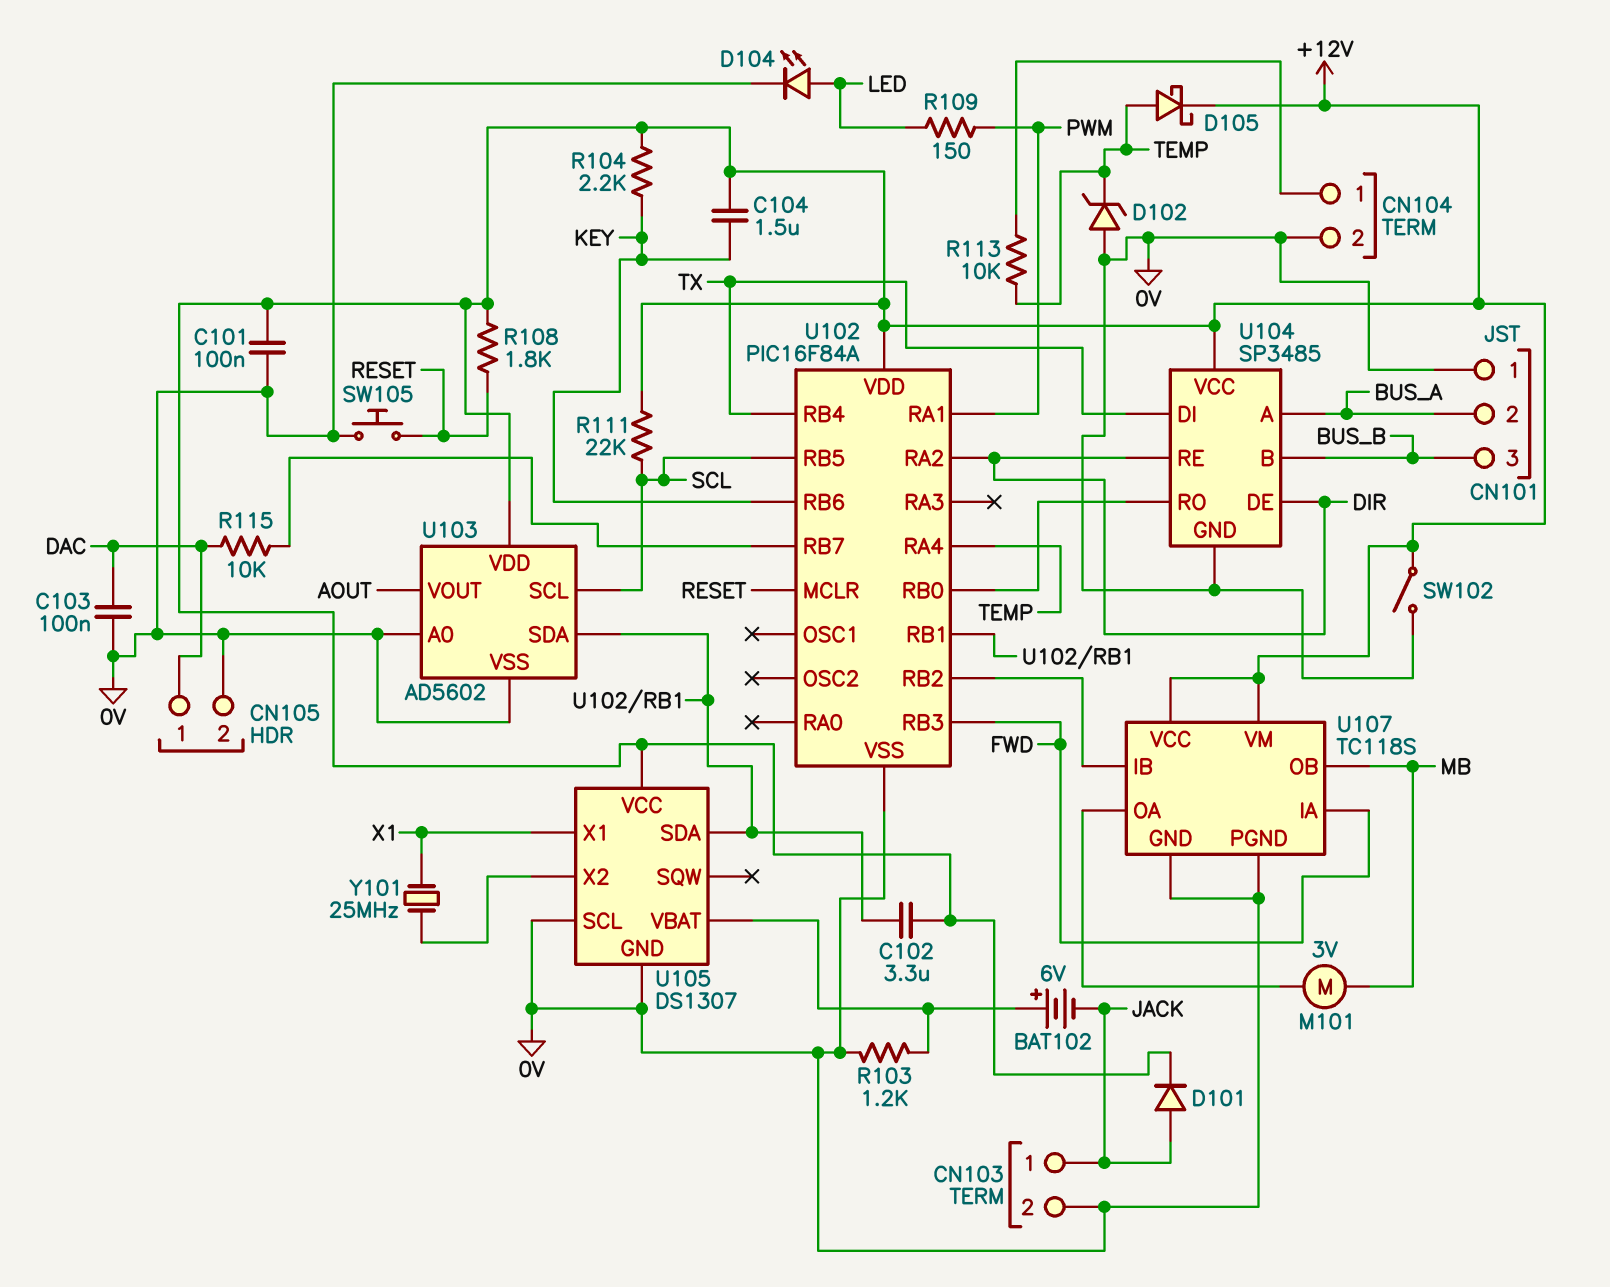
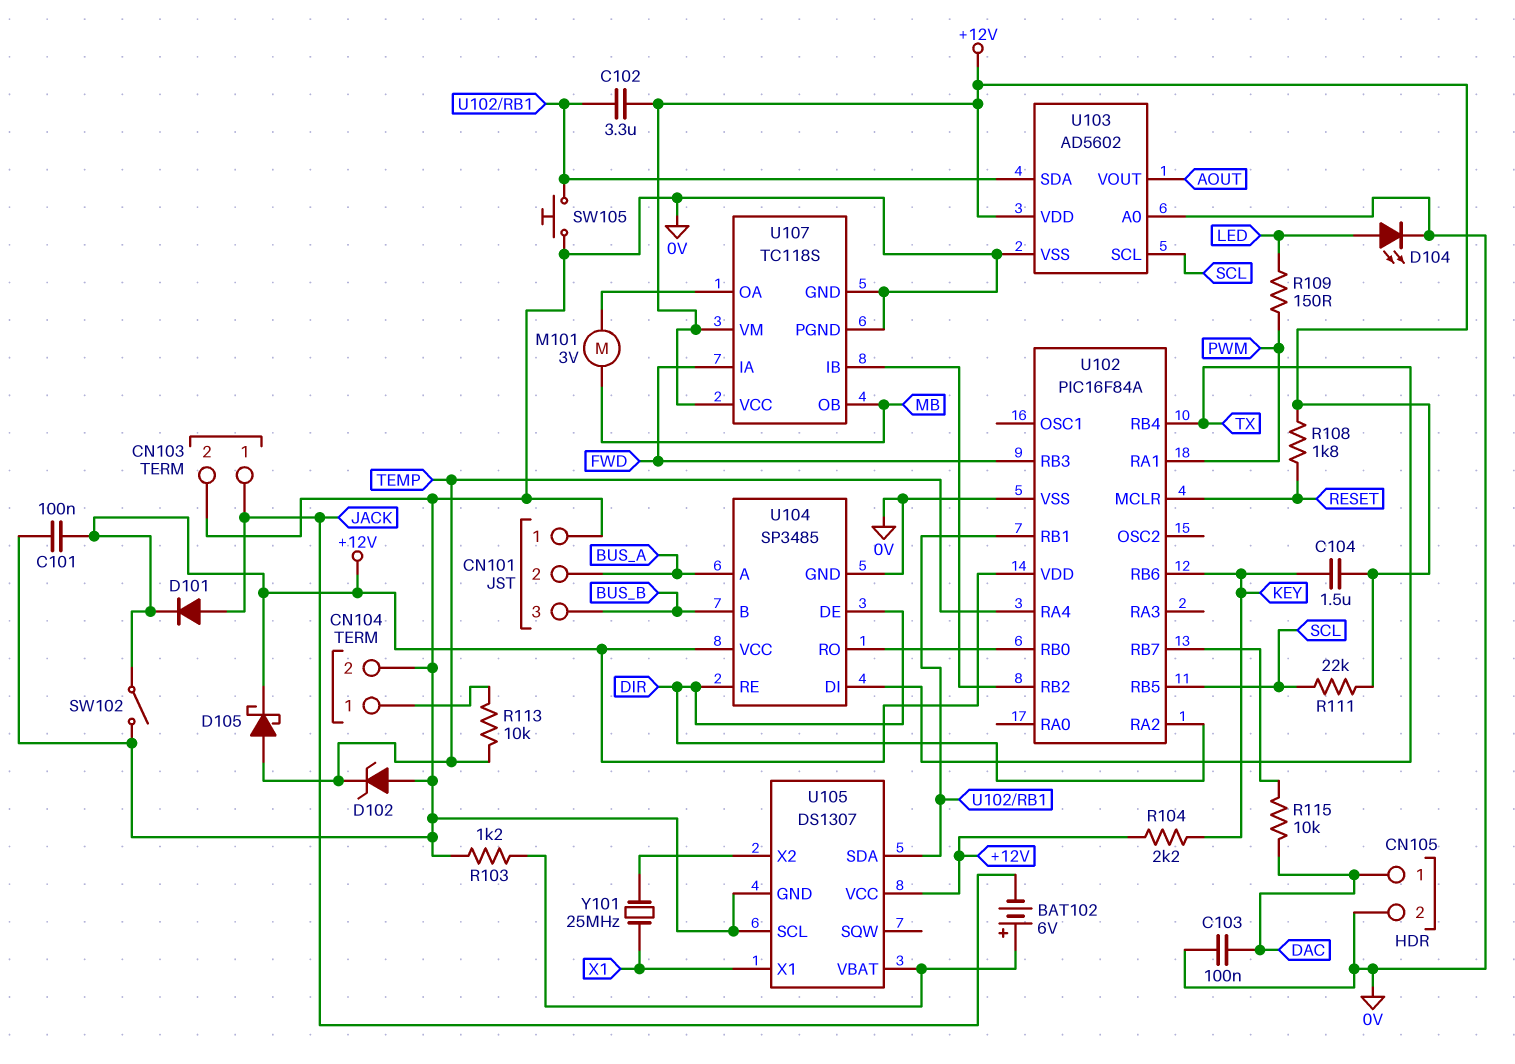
SW105: button (0V, RESET) -> button (0V, U102/RB1)

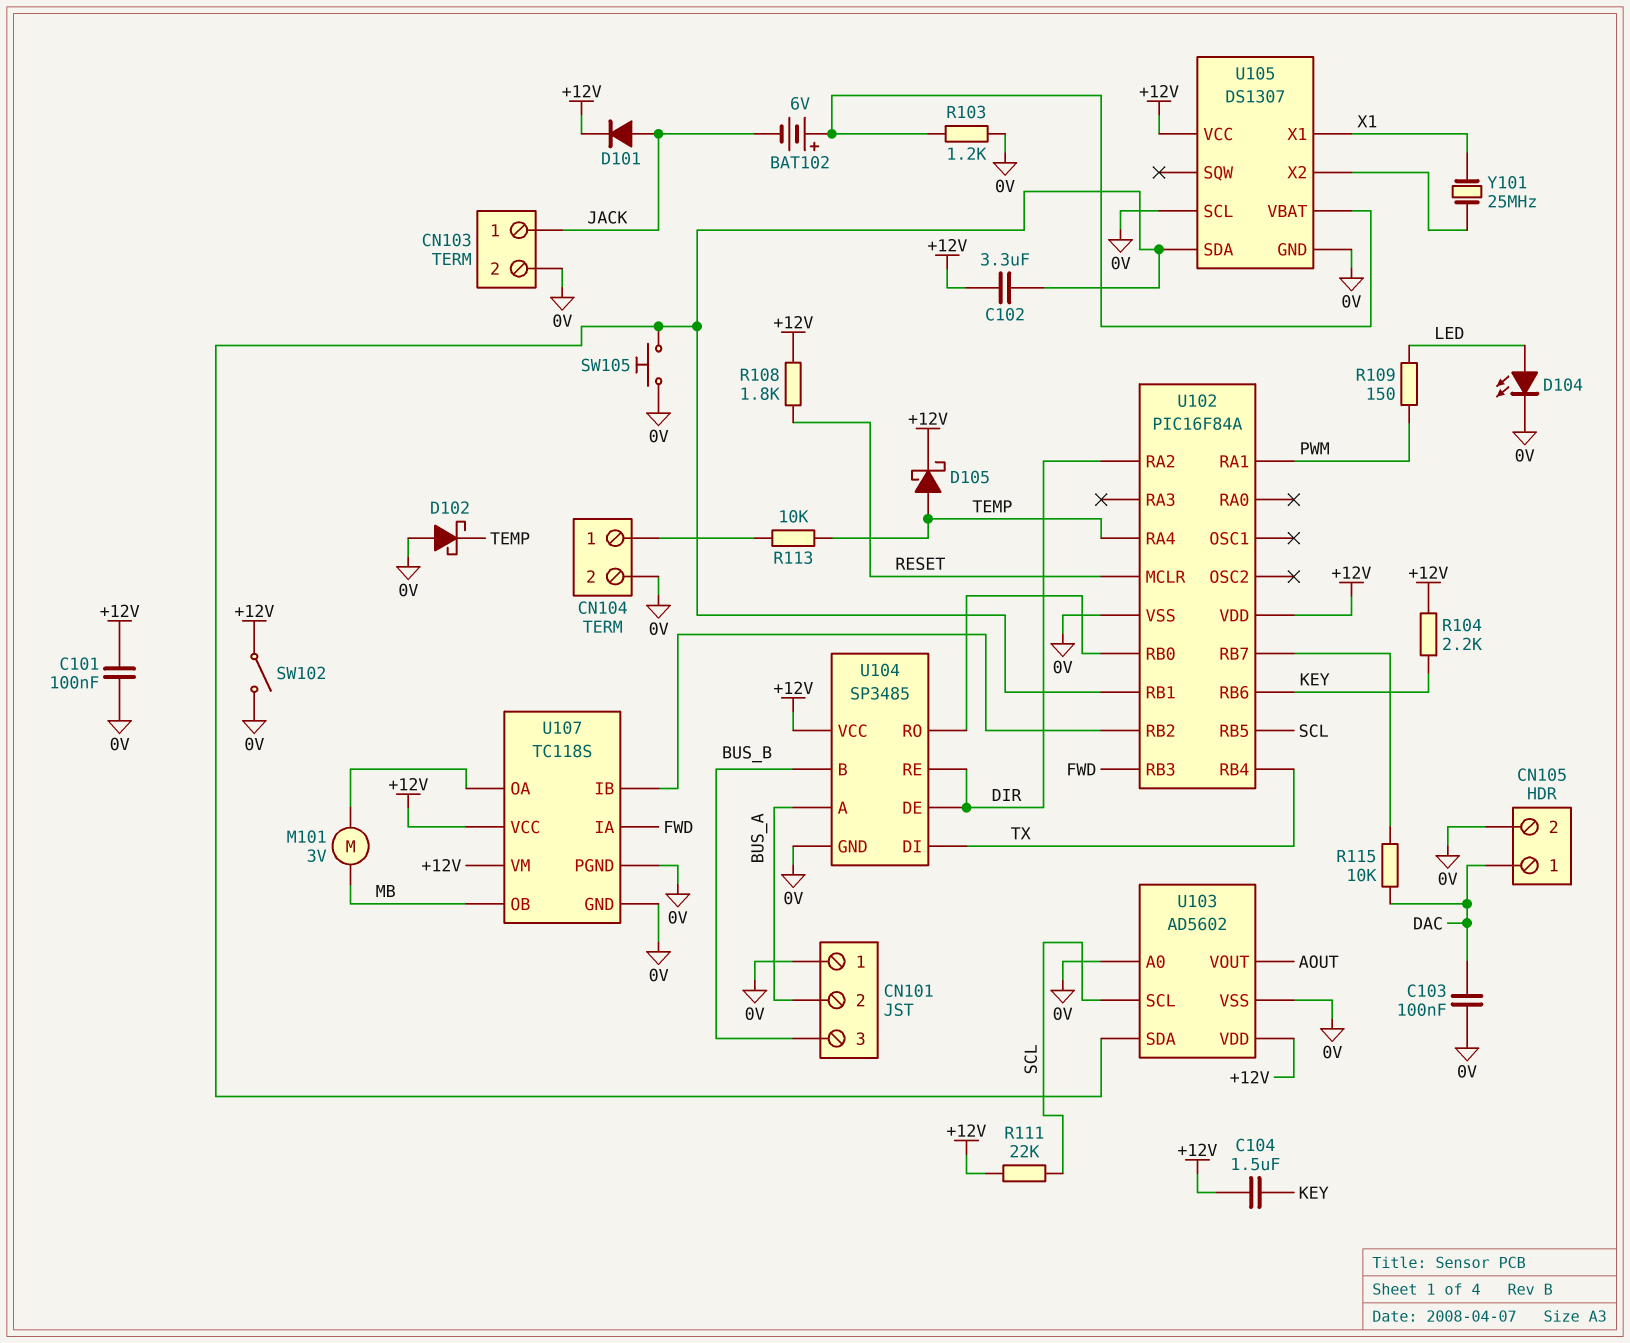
D102: zener (A 0V, K TEMP) -> schottky (A 0V, K TEMP)

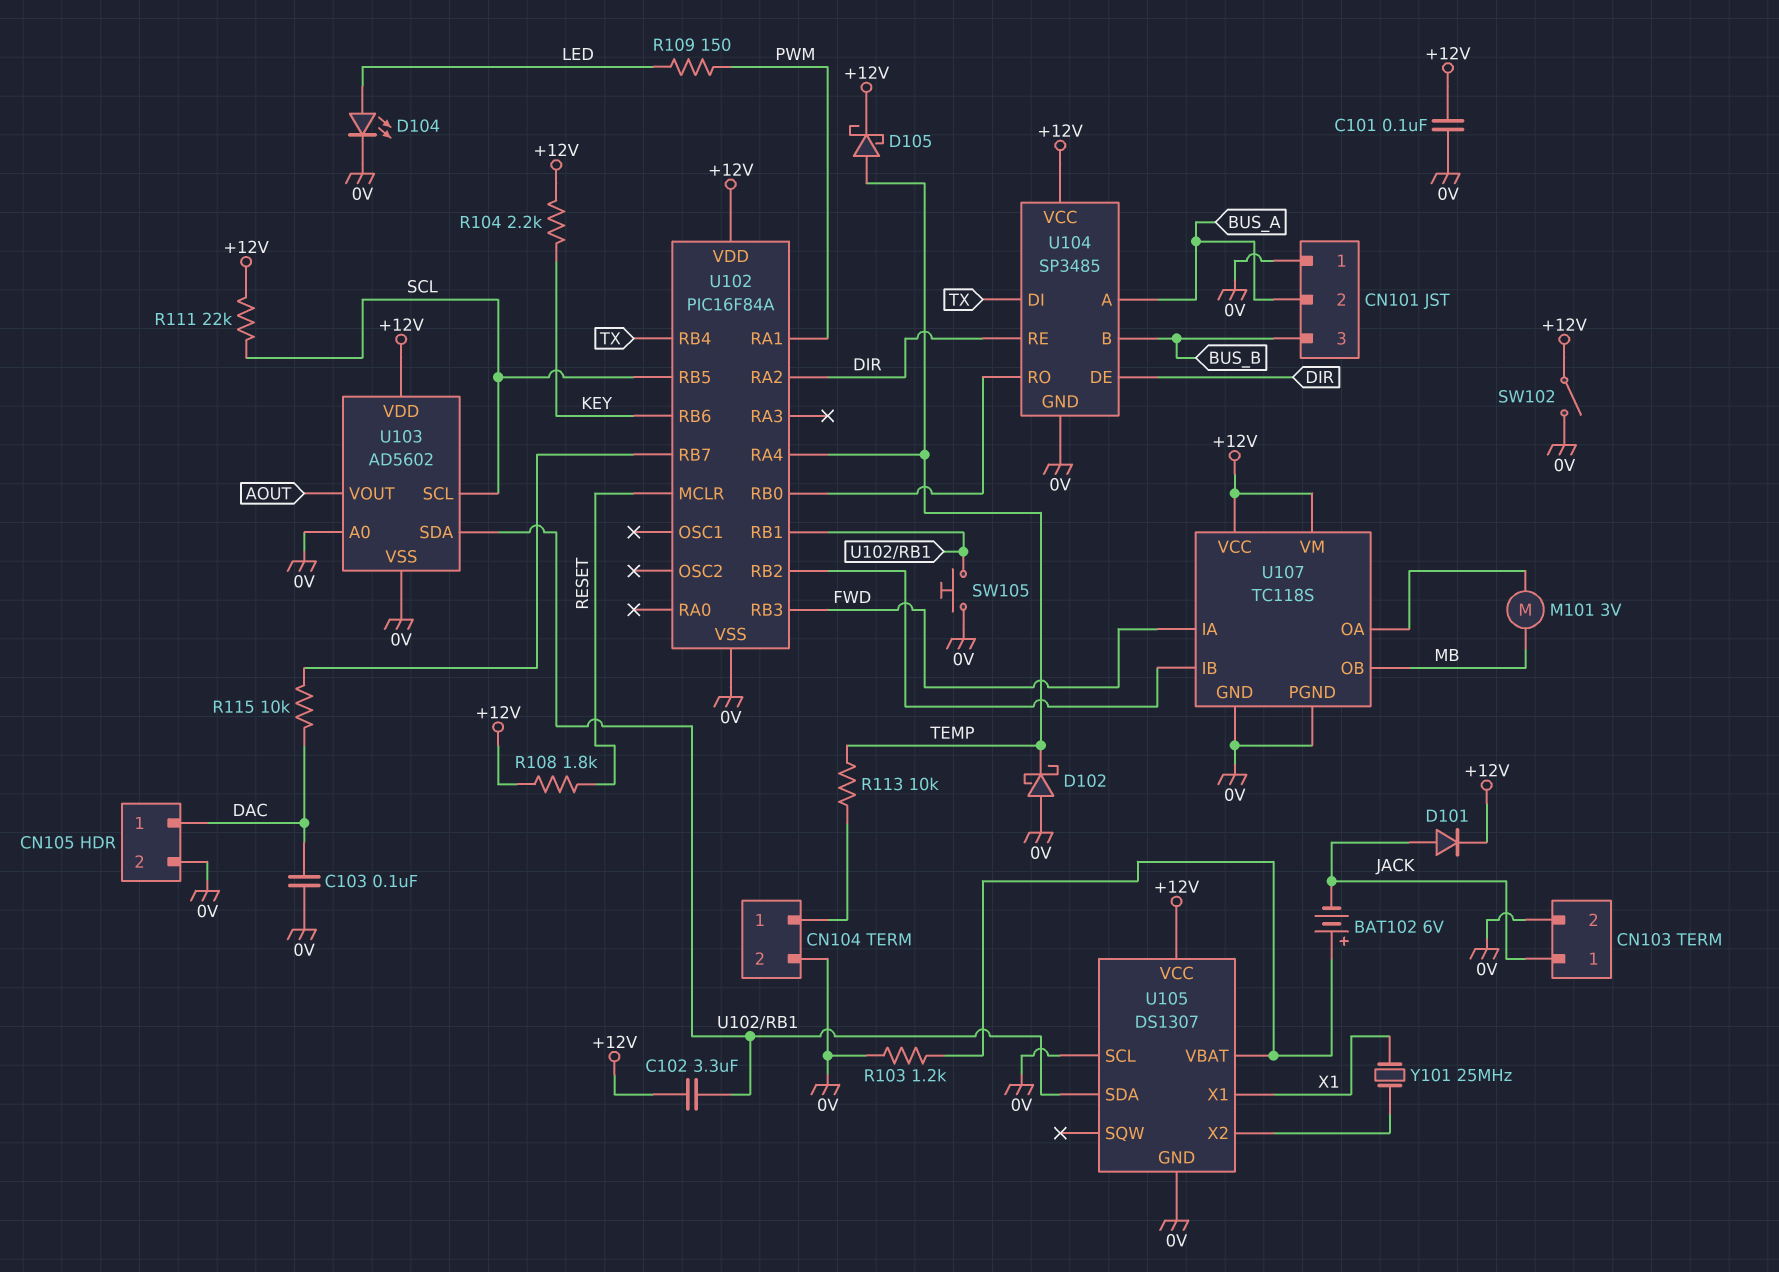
C104: 1.5uF (+12V, KEY) -> none

